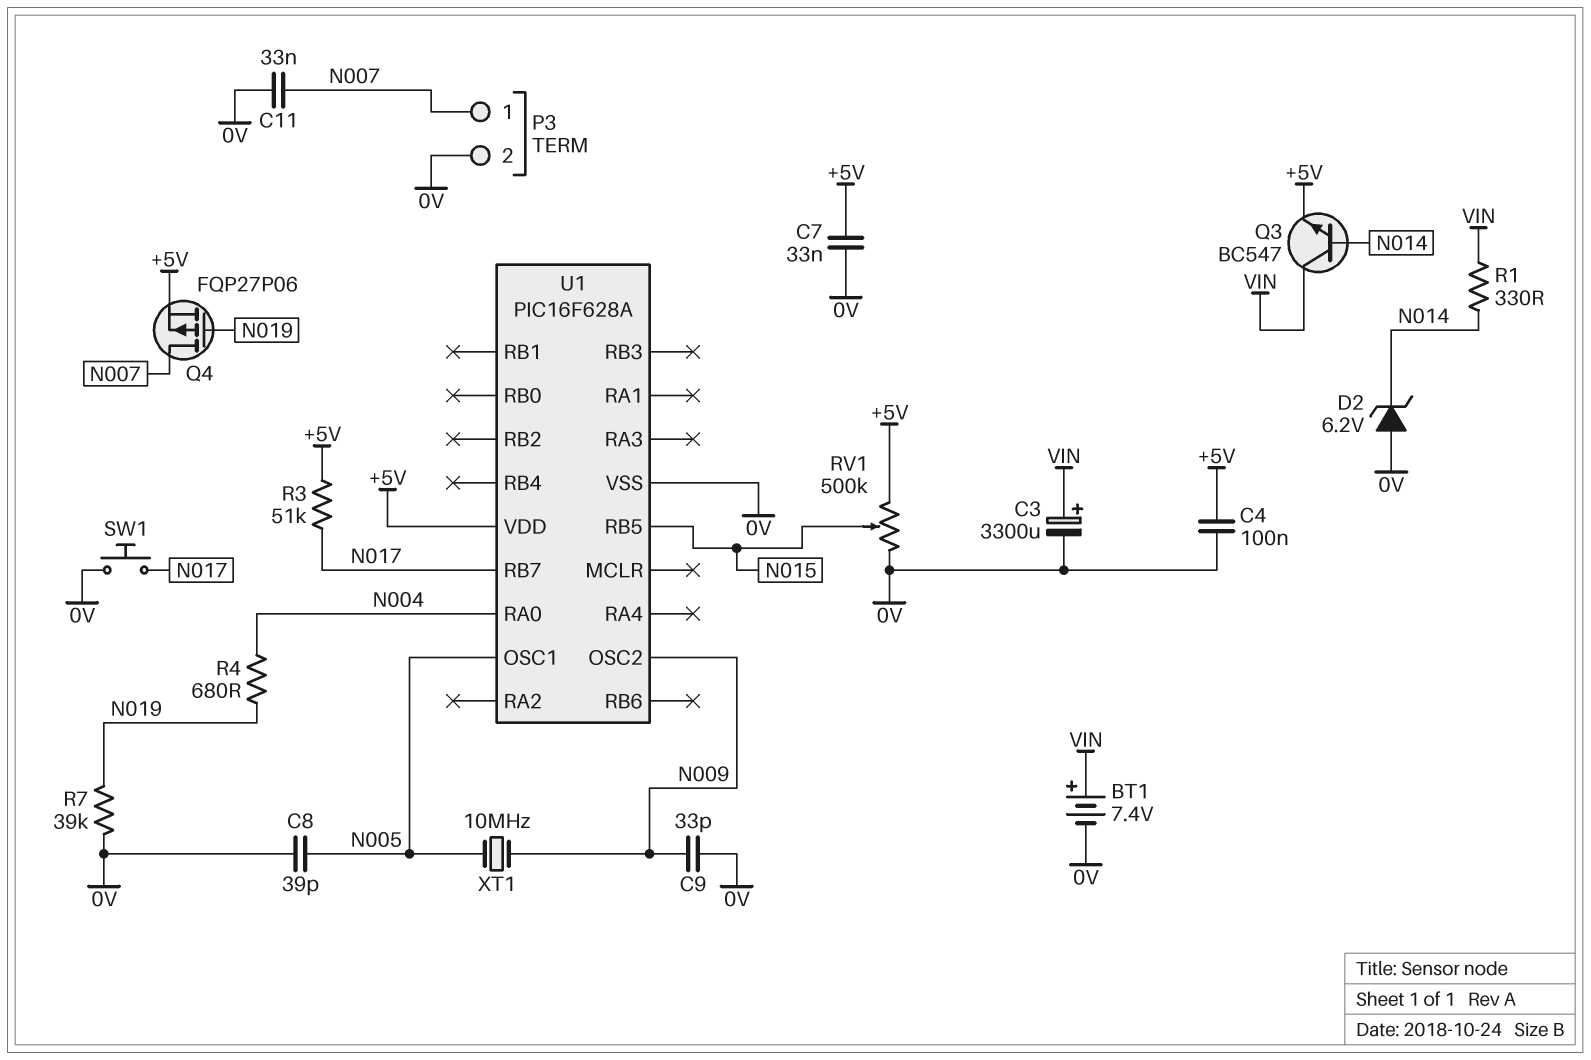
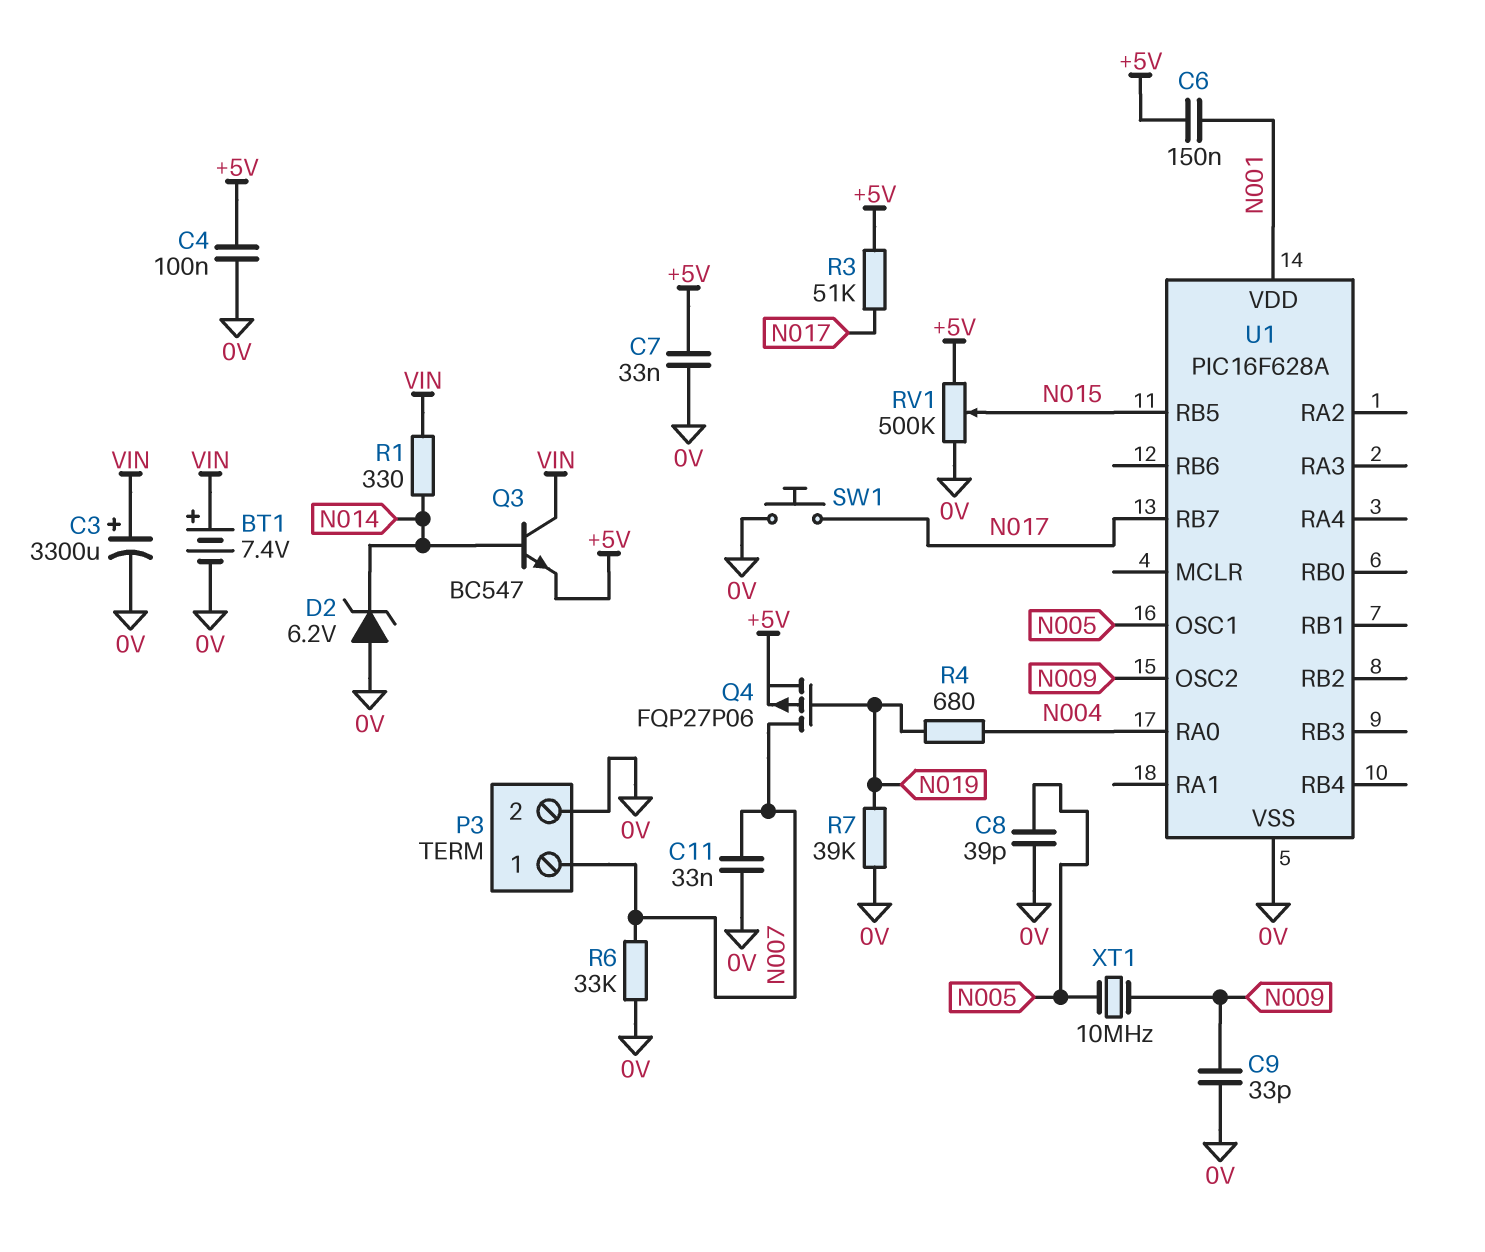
C6: none -> 150nF (+5V, N001)
R6: none -> 33k (0V, N007)
U1 pin VDD: +5V -> N001

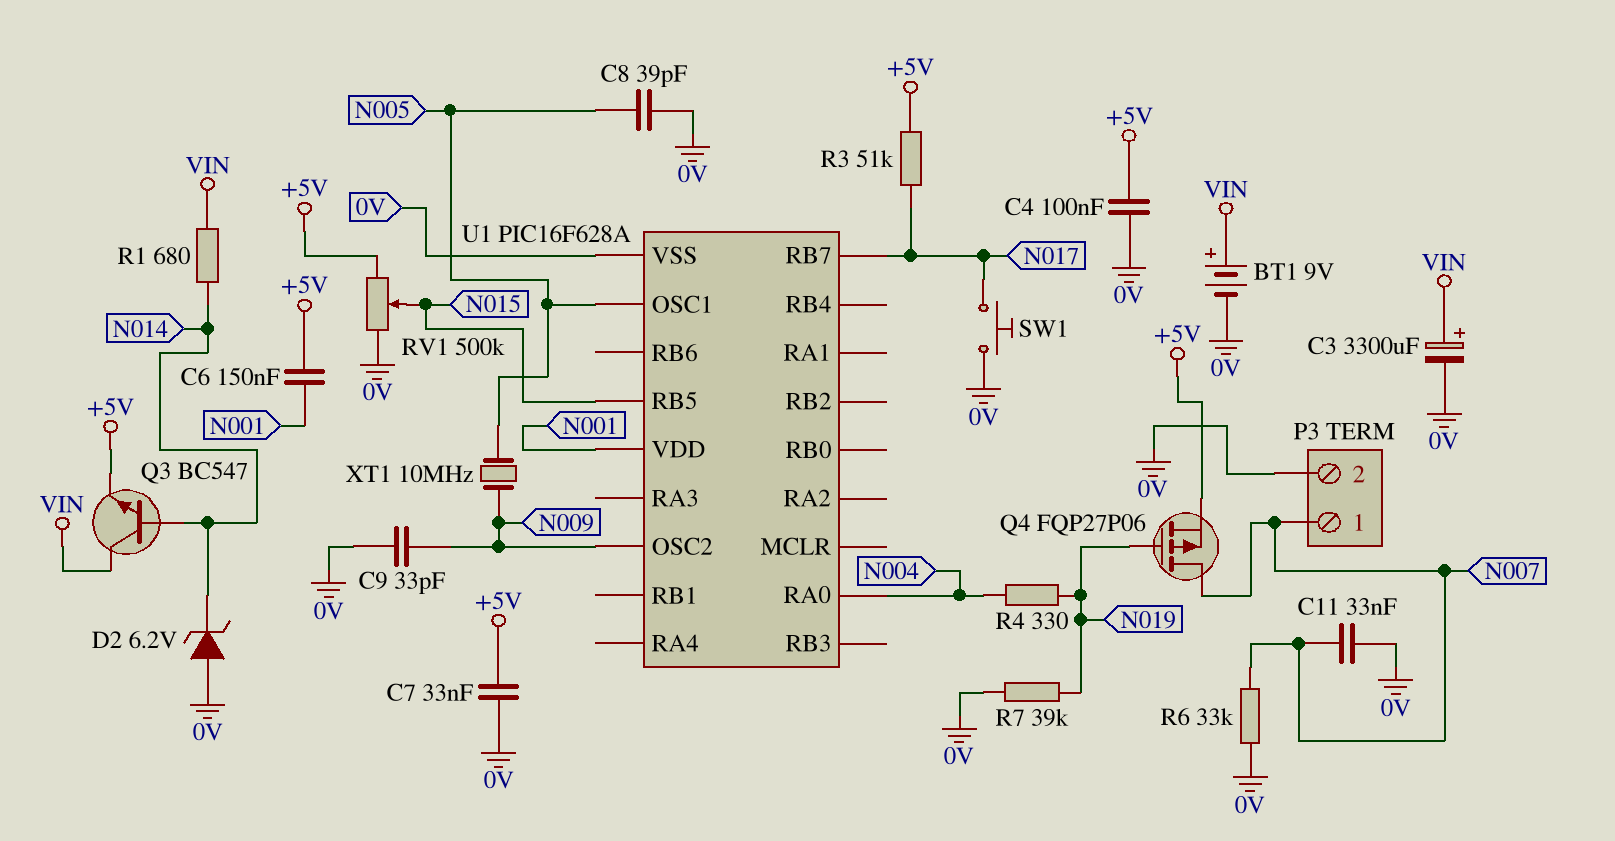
BT1: 7.4V (plus VIN, minus 0V) -> 9V (plus VIN, minus 0V)
R1: 330 (N014, VIN) -> 680 (N014, VIN)
R4: 680 (N004, N019) -> 330 (N004, N019)

